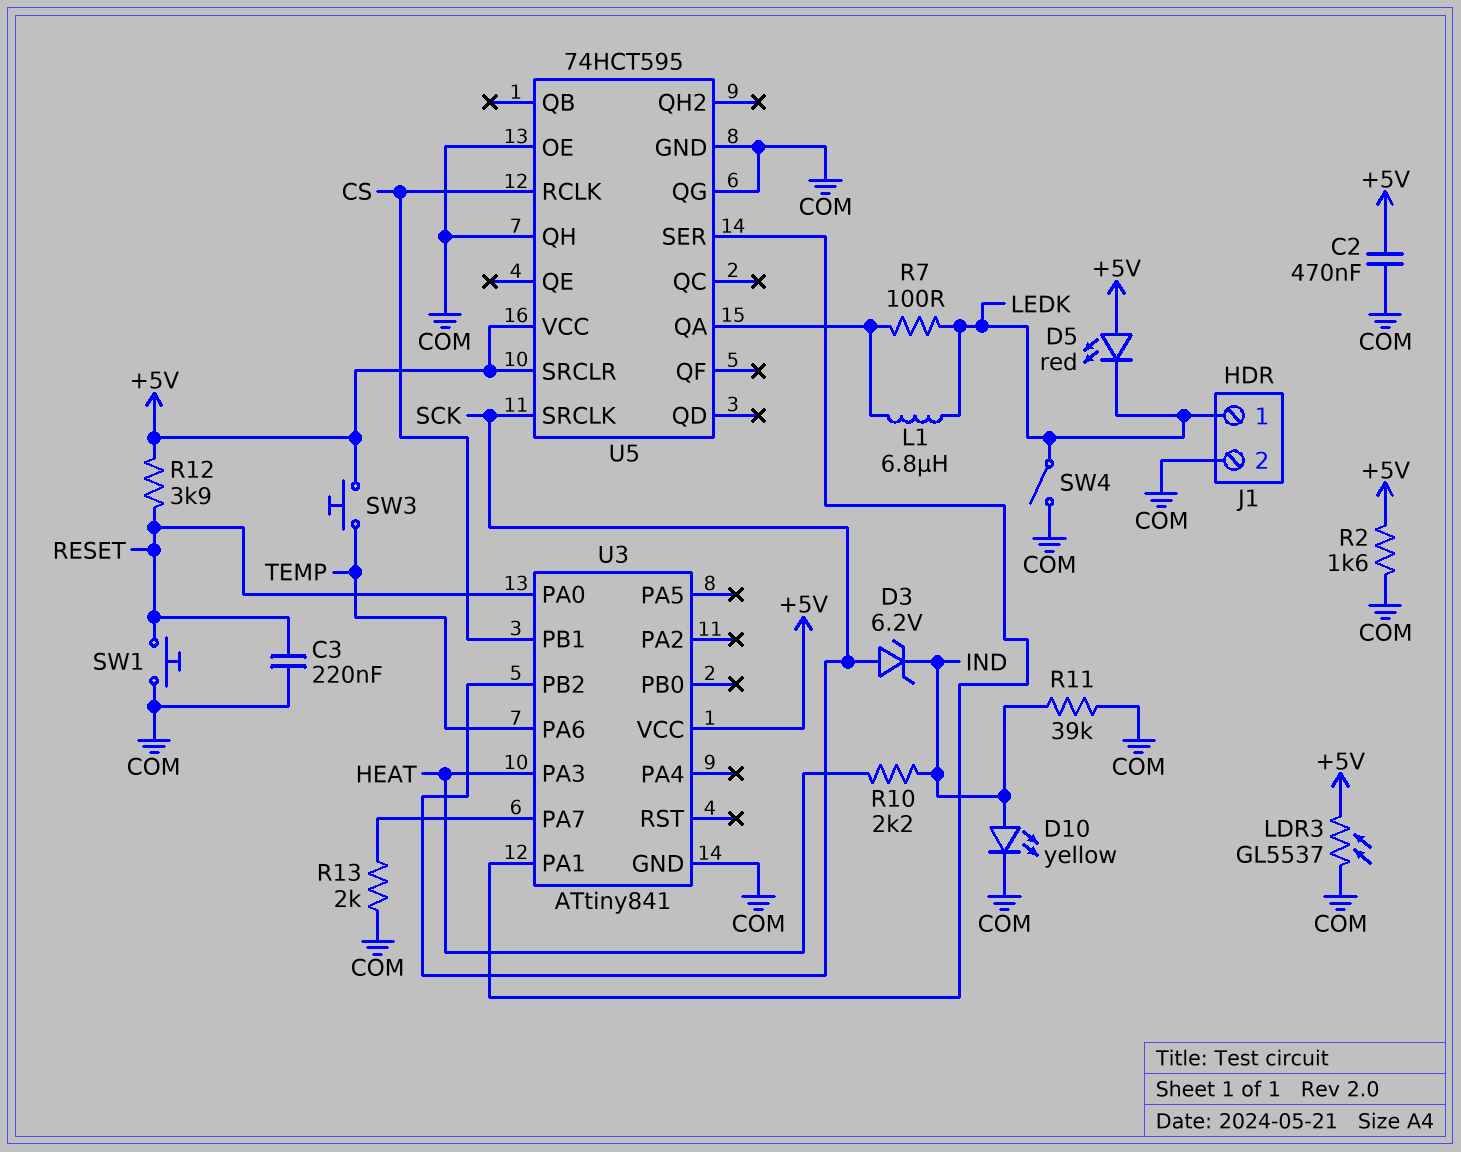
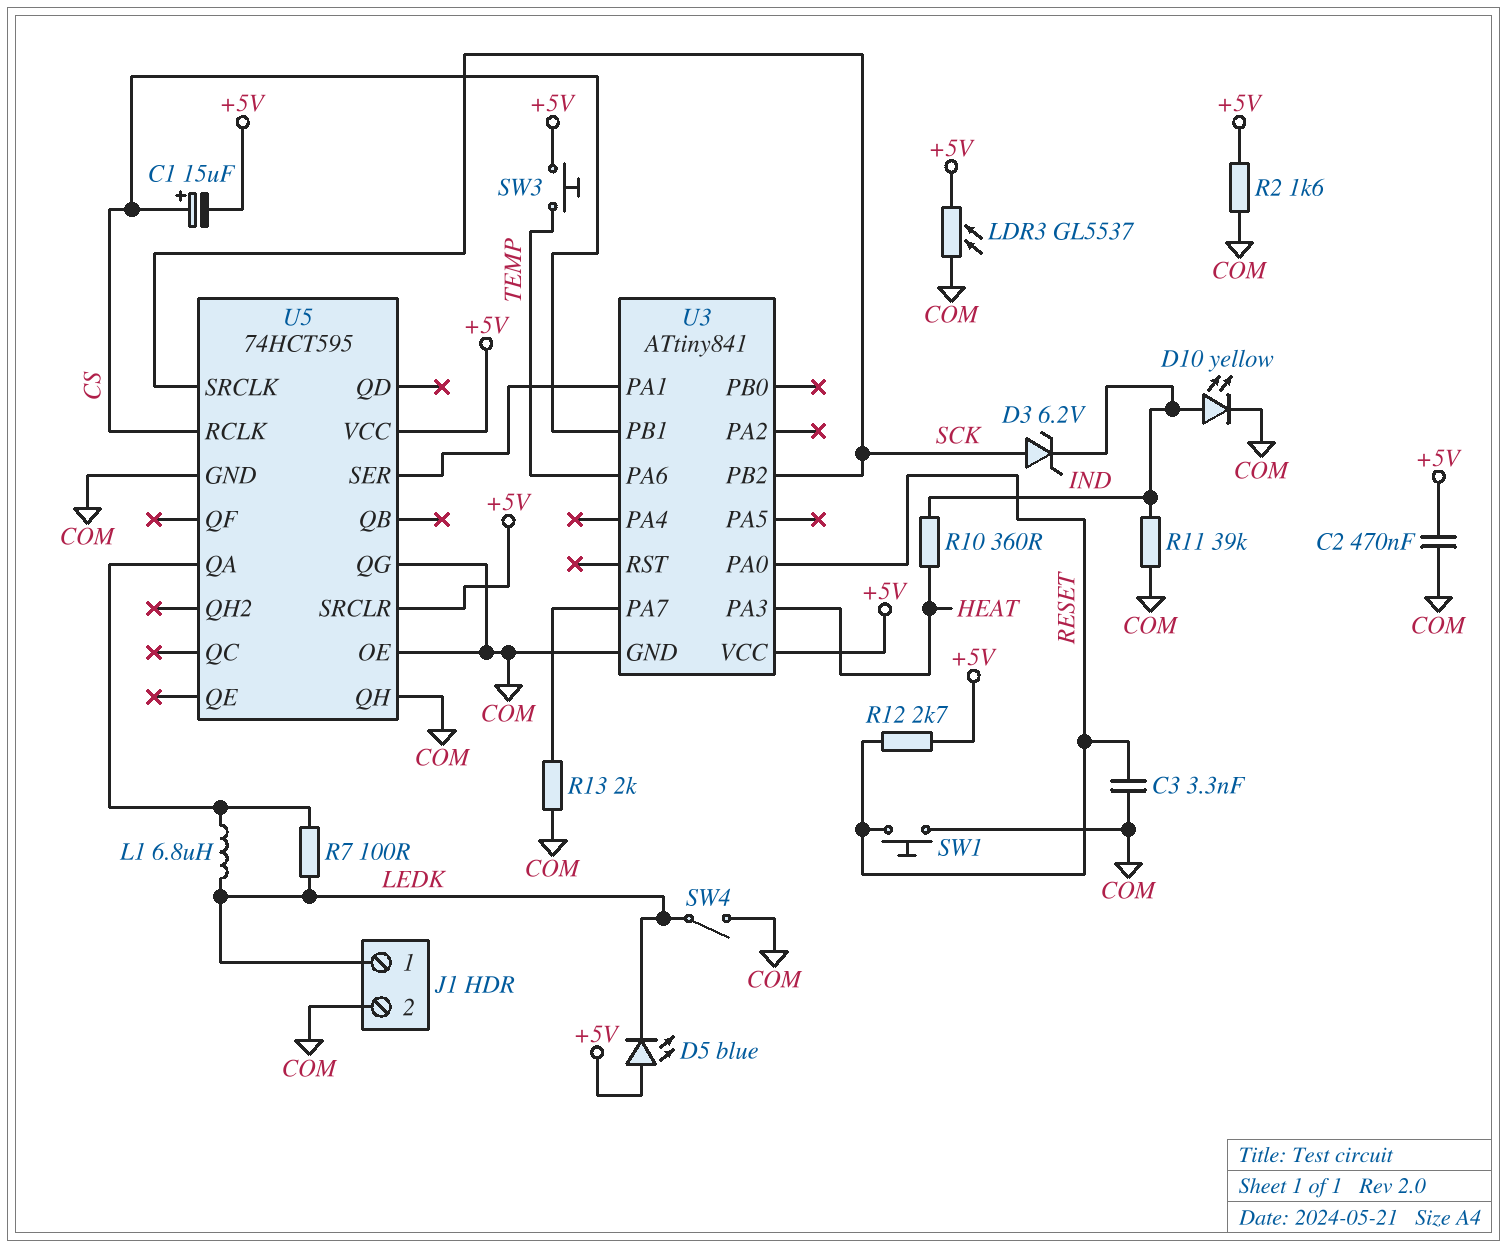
C1: none -> 15uF (plus CS, minus +5V)
C3: 220nF (COM, RESET) -> 3.3nF (COM, RESET)
D5: LED red (A +5V, K LEDK) -> LED blue (A +5V, K LEDK)
R10: 2.2k (HEAT, IND) -> 360 (HEAT, IND)
R12: 3.9k (+5V, RESET) -> 2.7k (+5V, RESET)

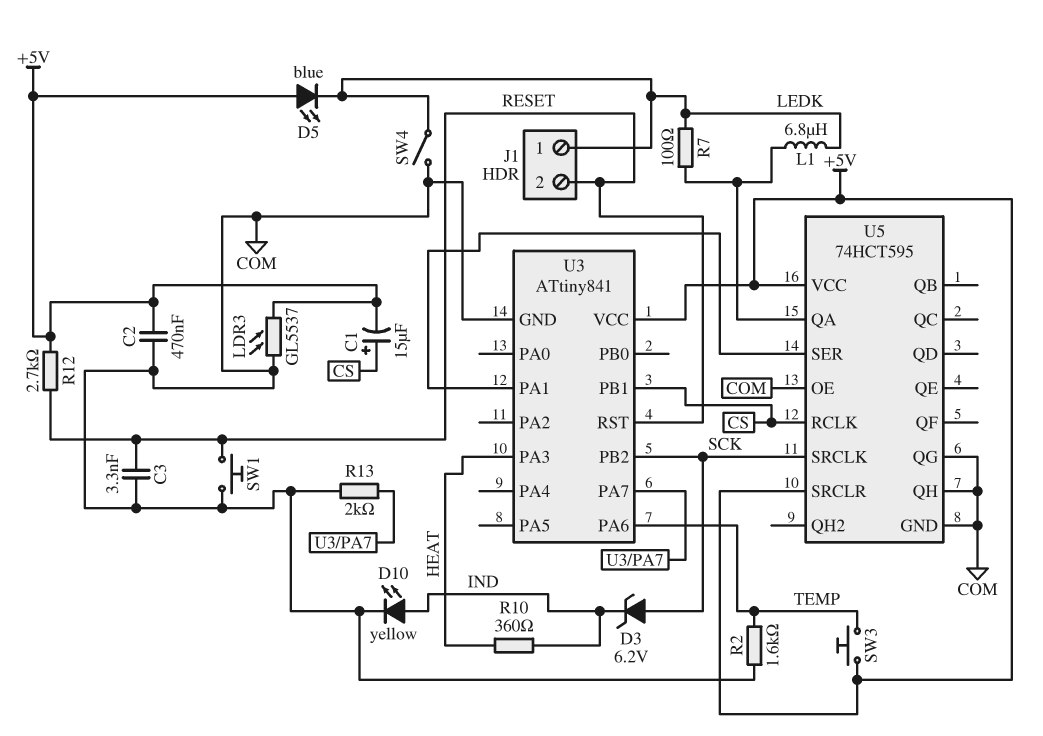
J1 pin 2: COM -> RESET
R2: 1.6k (+5V, COM) -> 1.6k (COM, TEMP)
R11: 39k (COM, IND) -> none
U3 pin PA0: RESET -> none
U3 pin RST: none -> RESET

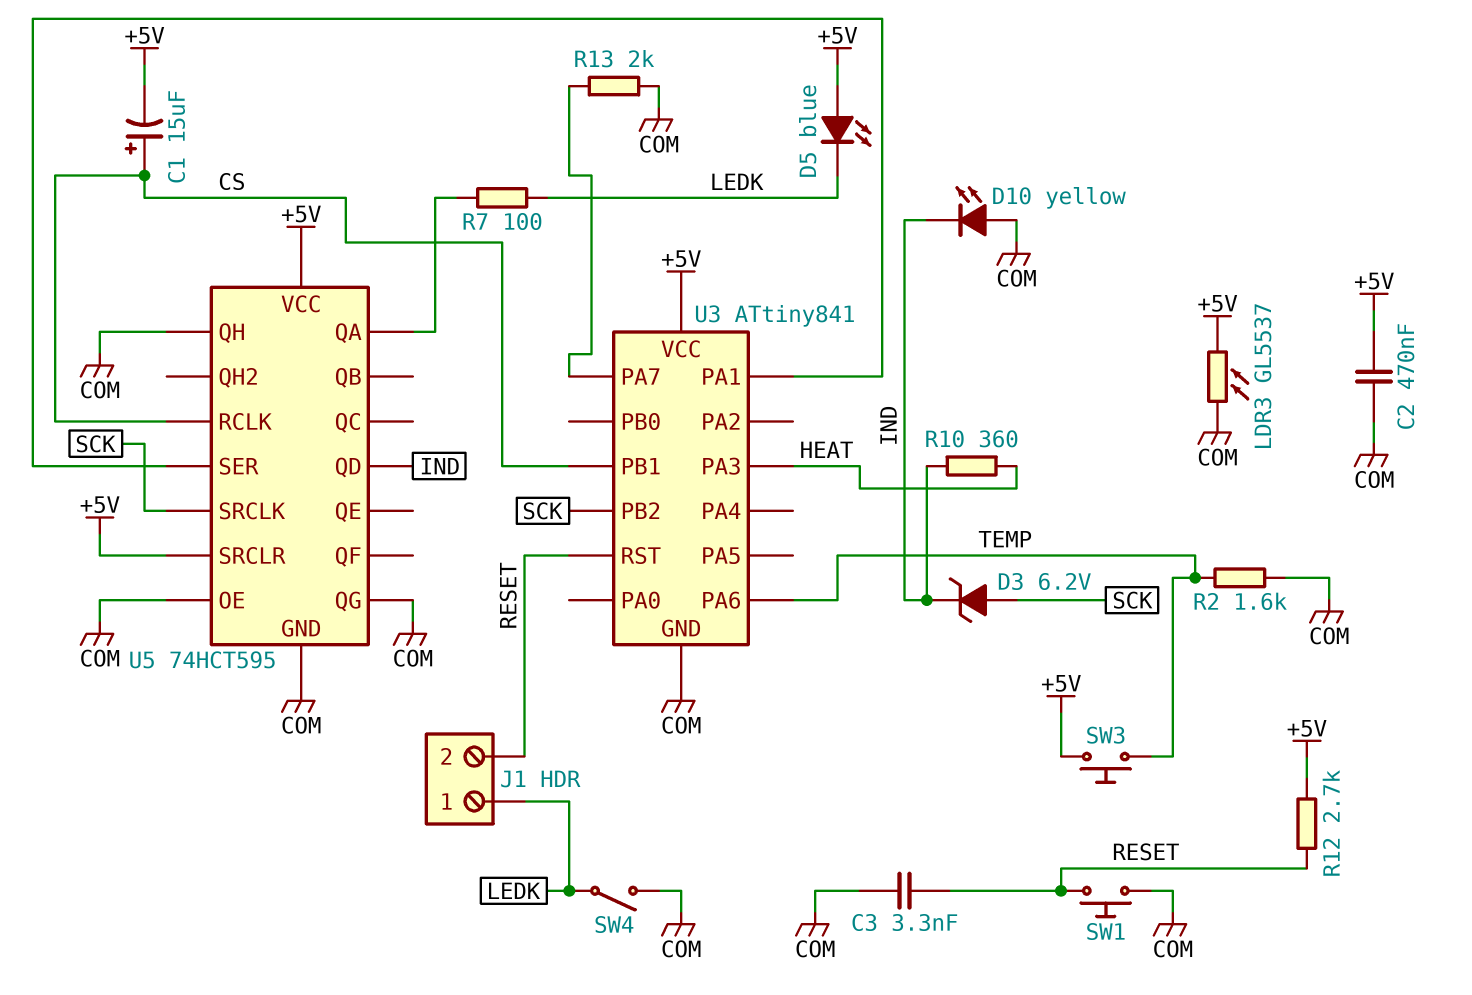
D10: LED yellow (A IND, K COM) -> LED yellow (A COM, K IND)
L1: 6.8uH (LEDK, U5/QA) -> none
U5 pin QD: none -> IND

